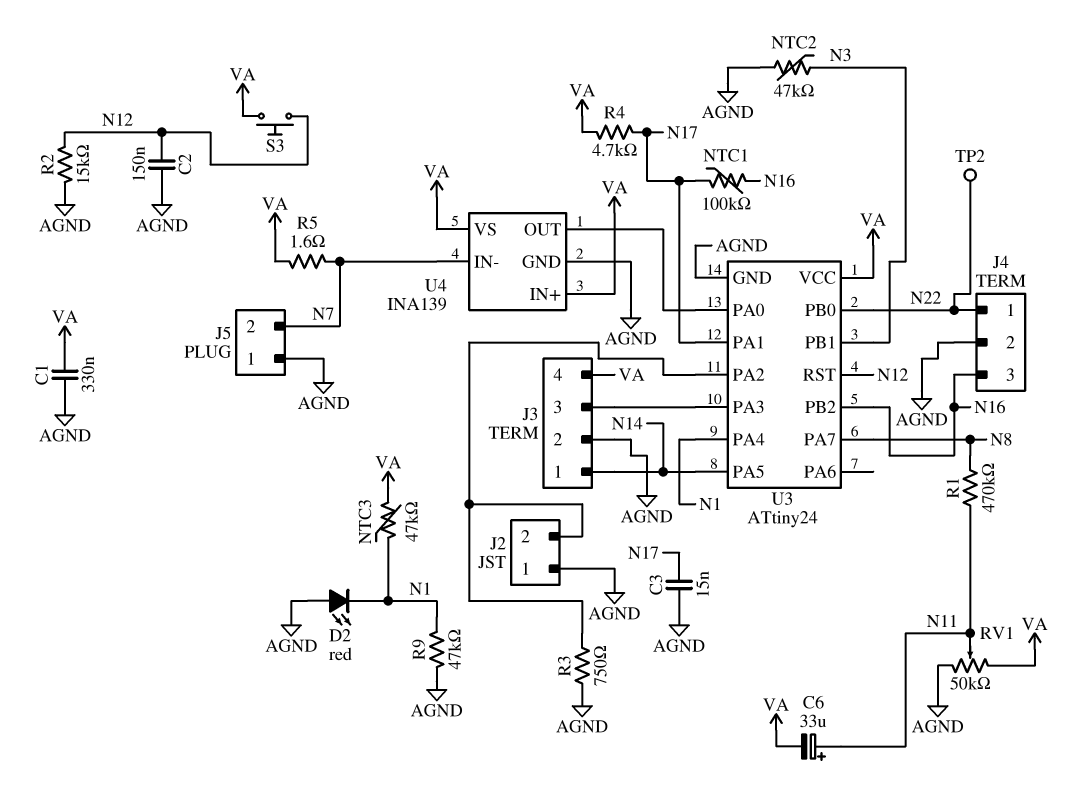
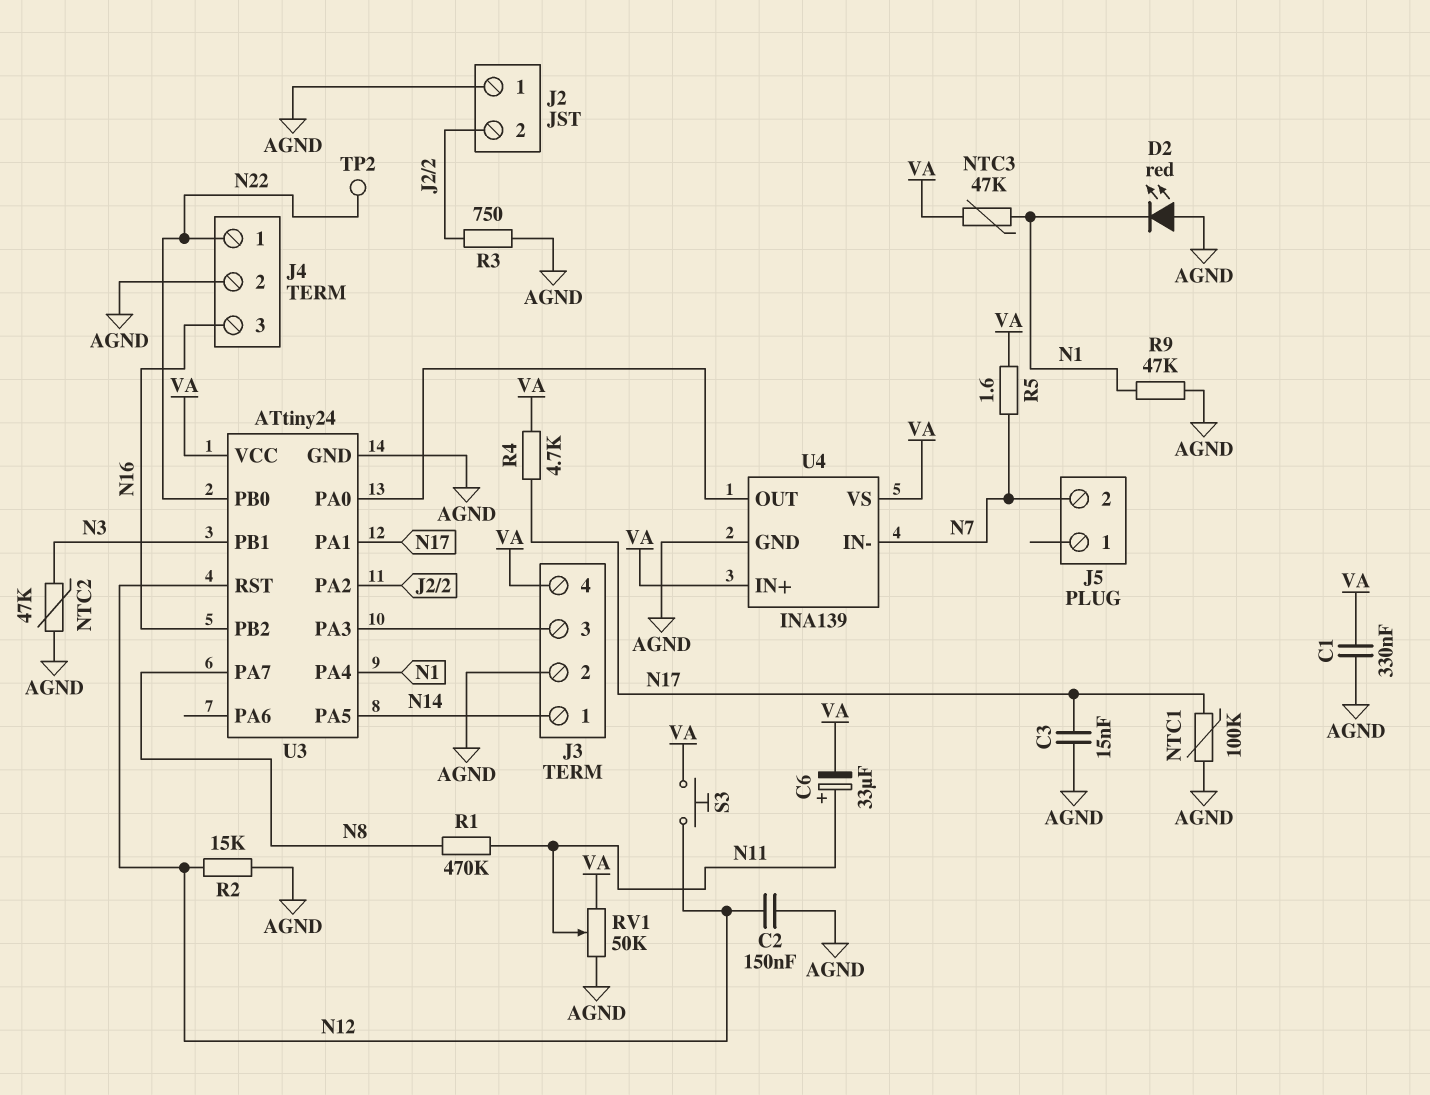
J5 pin 1: AGND -> none
NTC1: 100k (N16, N17) -> 100k (AGND, N17)

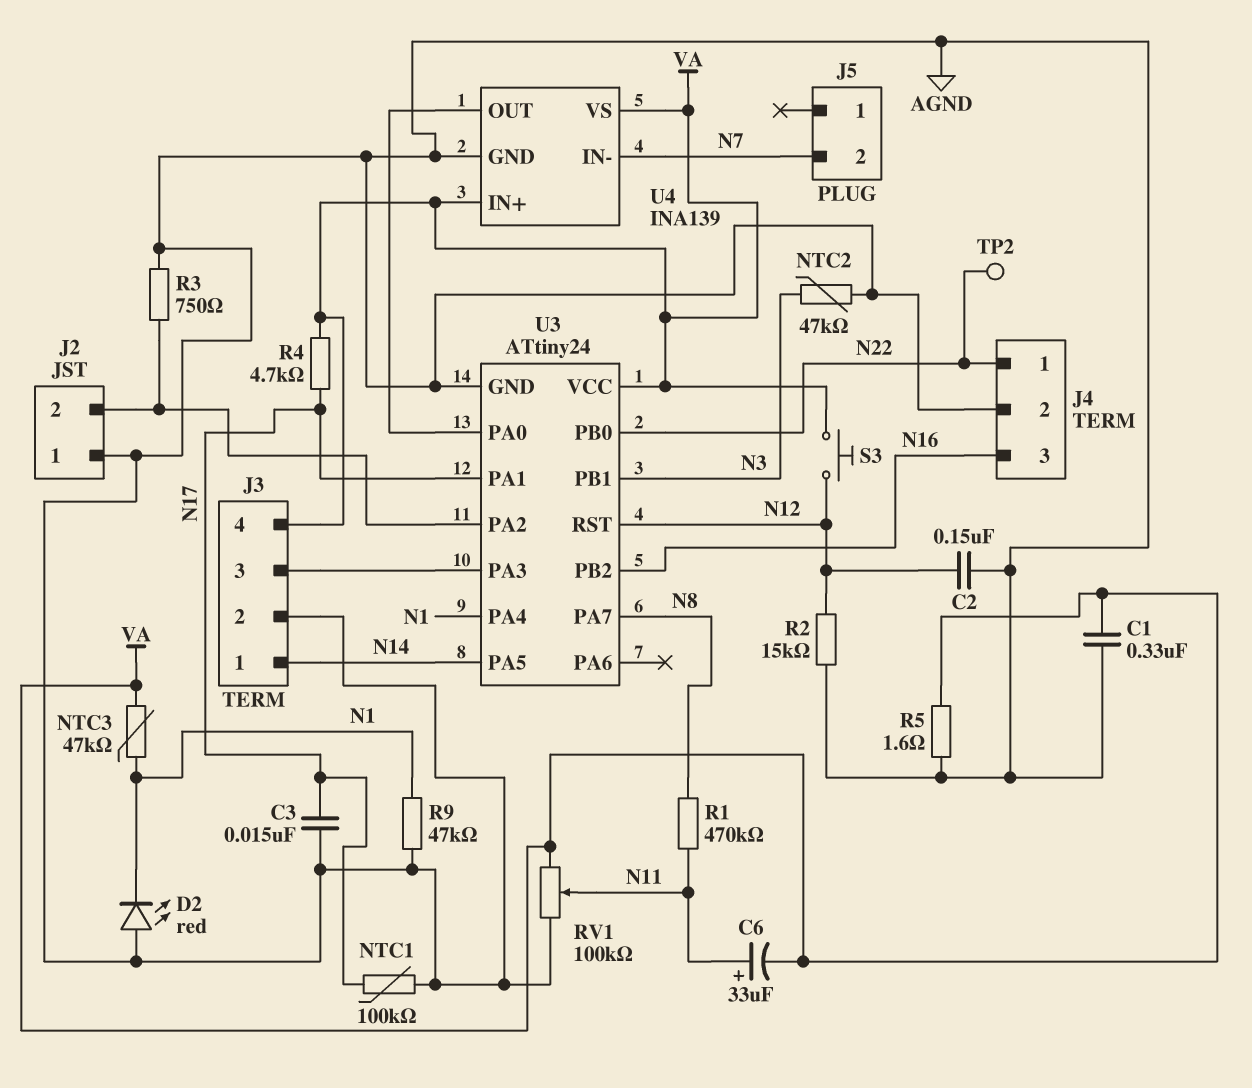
R5: 1.6 (N7, VA) -> 1.6 (AGND, VA)
RV1: 50k (AGND, VA, wiper N11) -> 100k (AGND, VA, wiper N11)

